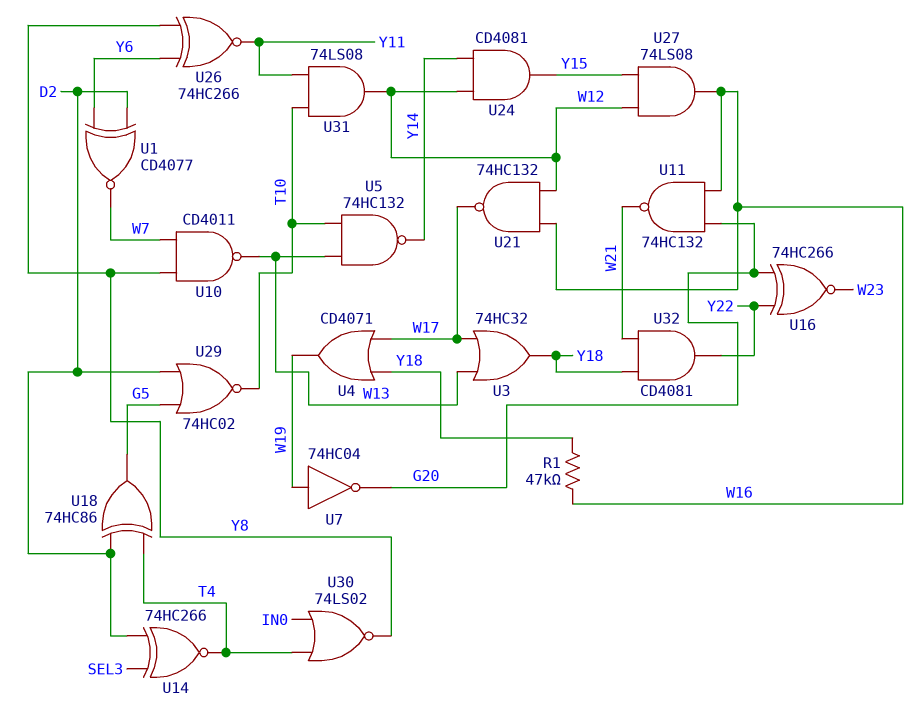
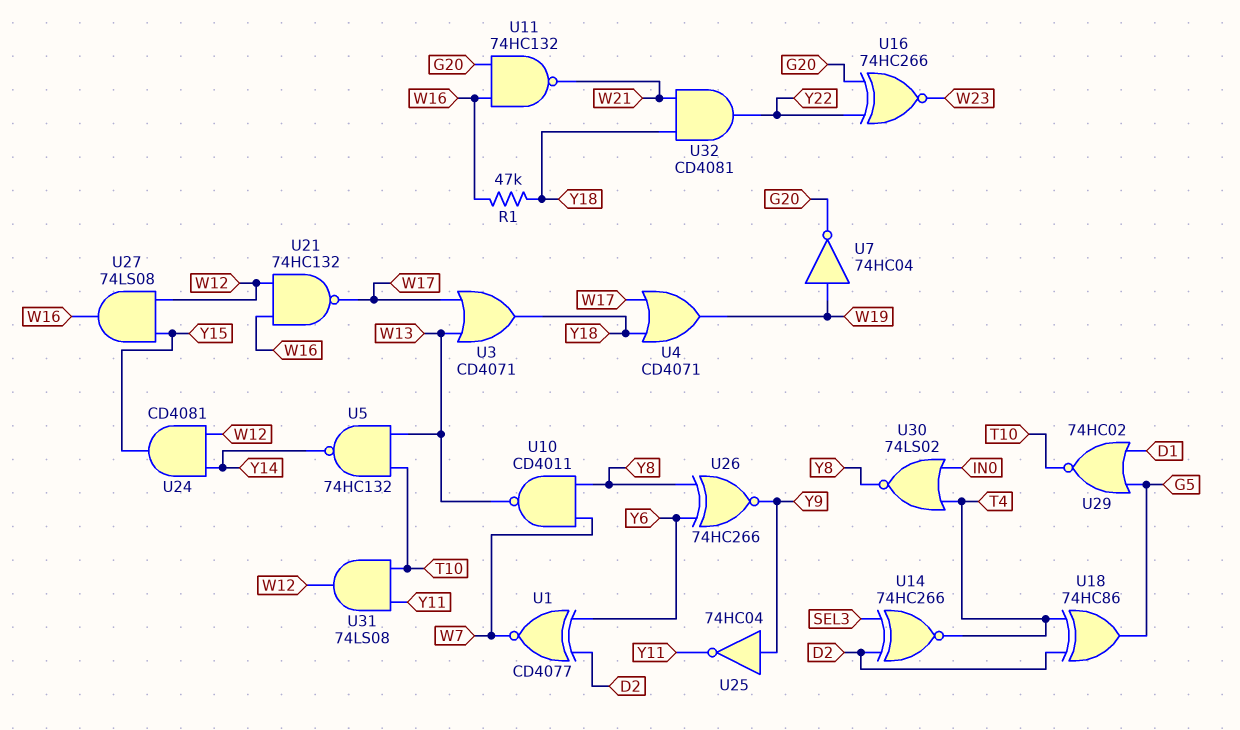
U3: OR 74HC32 (in W13, in W17, out Y18) -> OR CD4071 (in W13, in W17, out Y18)
U25: none -> NOT 74HC04 (in Y9, out Y11)
U26: XNOR 74HC266 (in Y6, in Y8, out Y11) -> XNOR 74HC266 (in Y6, in Y8, out Y9)
U29: NOR 74HC02 (in D2, in G5, out T10) -> NOR 74HC02 (in D1, in G5, out T10)

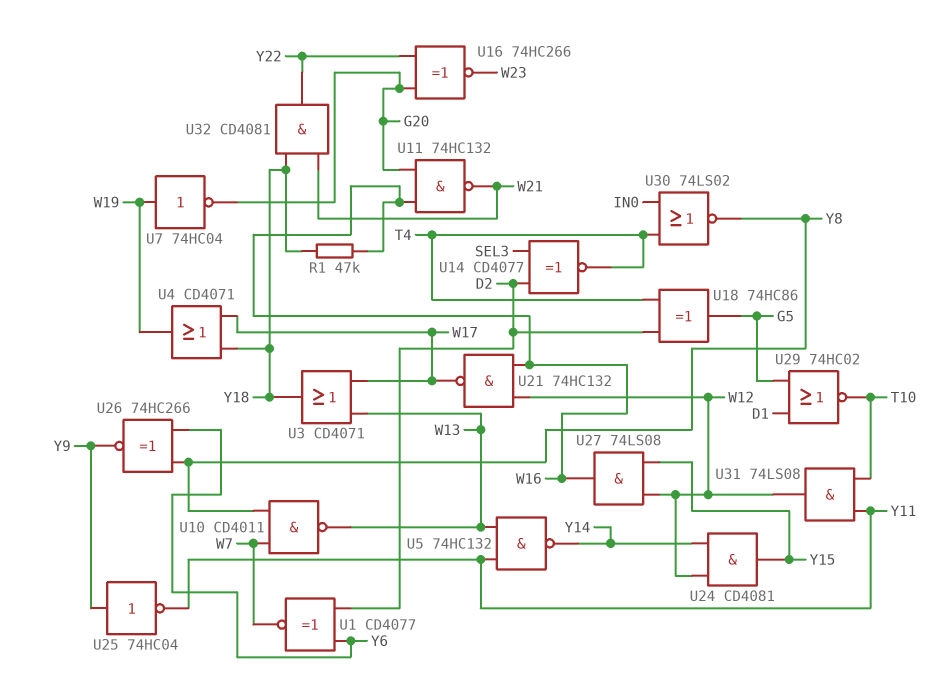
U5: NAND 74HC132 (in T10, in W13, out Y14) -> NAND 74HC132 (in W13, in Y11, out Y14)
U14: XNOR 74HC266 (in D2, in SEL3, out T4) -> XNOR CD4077 (in D2, in SEL3, out T4)

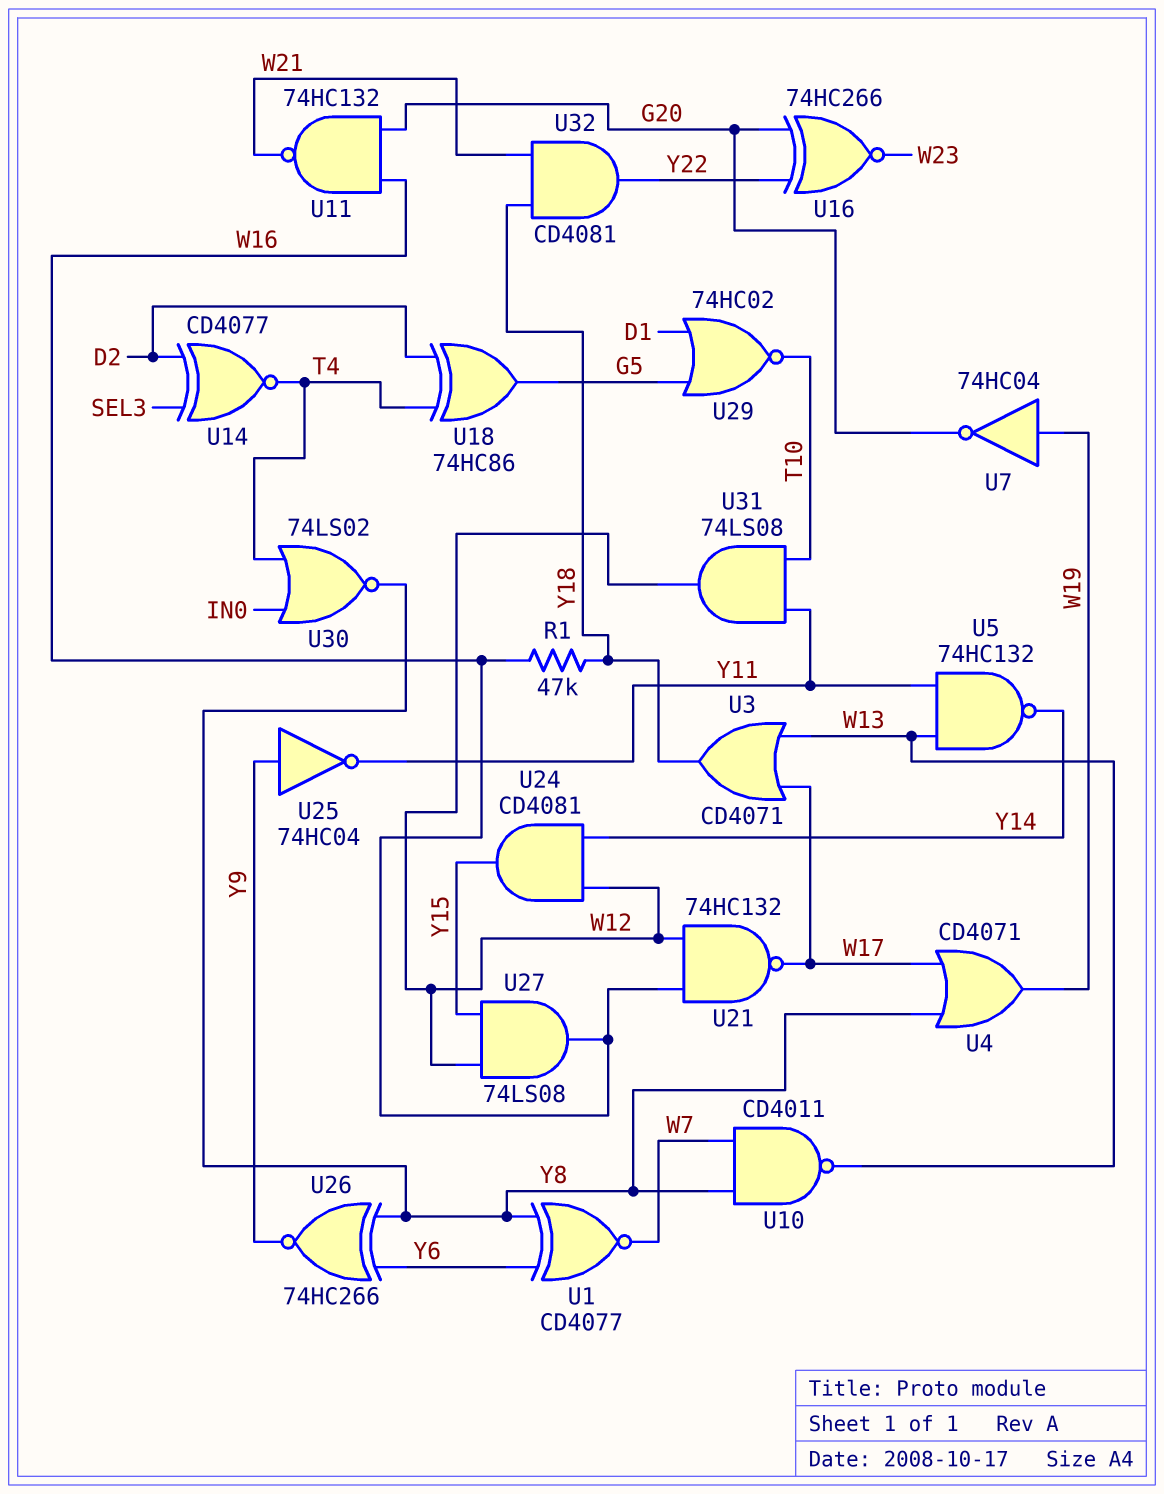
U1: XNOR CD4077 (in D2, in Y6, out W7) -> XNOR CD4077 (in Y6, in Y8, out W7)
U4: OR CD4071 (in W17, in Y18, out W19) -> OR CD4071 (in W17, in Y8, out W19)

